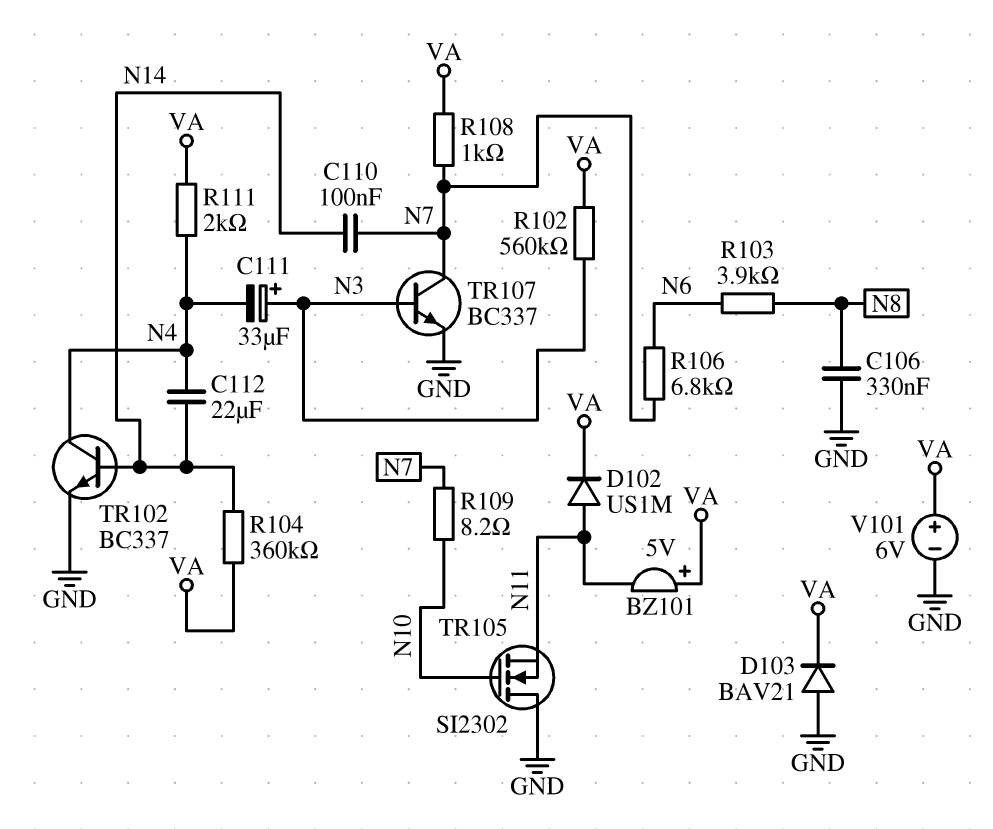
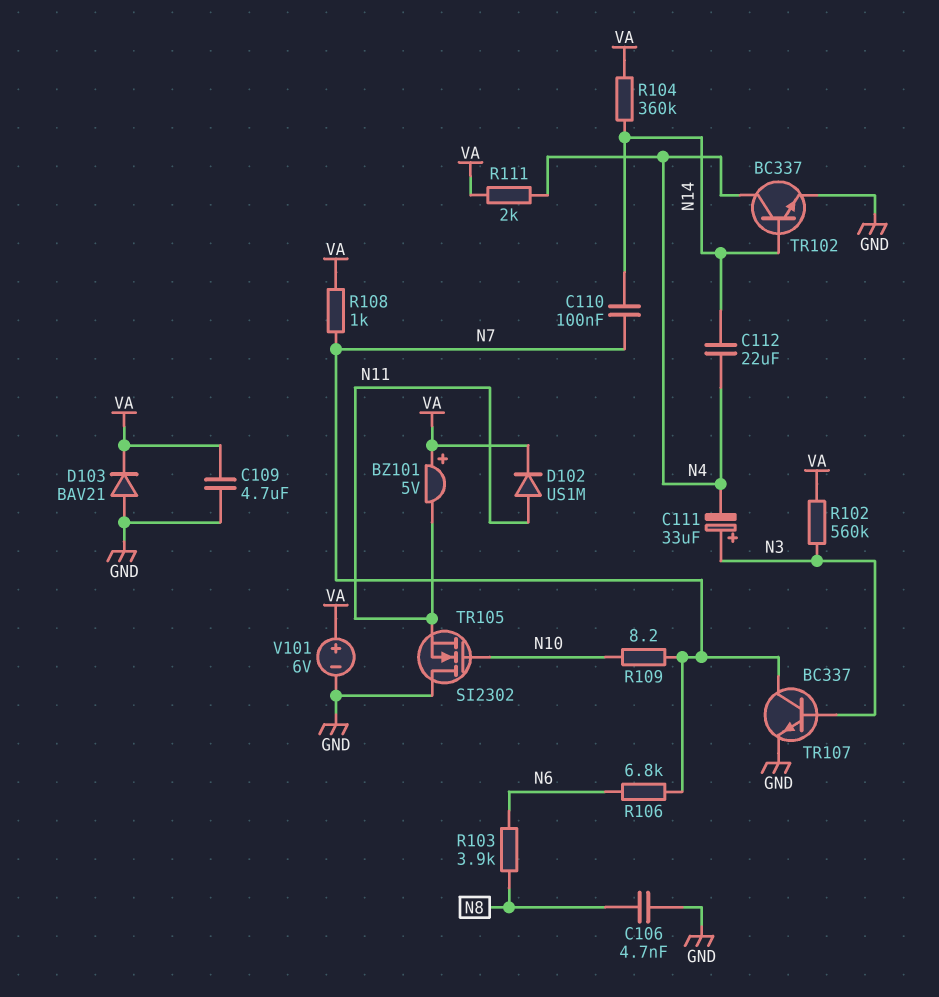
C106: 330nF (GND, N8) -> 4.7nF (GND, N8)
C109: none -> 4.7uF (GND, VA)

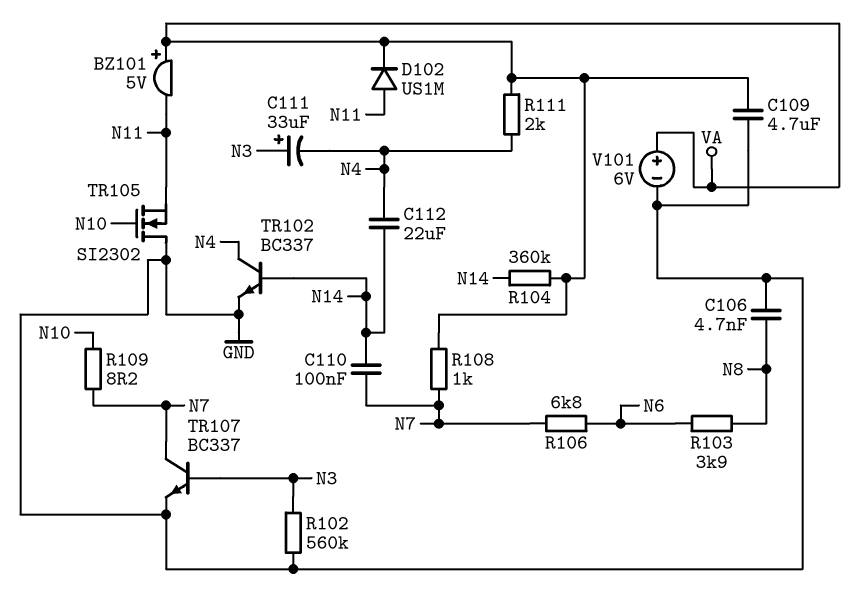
D103: diode BAV21 (A GND, K VA) -> none
R102: 560k (N3, VA) -> 560k (GND, N3)

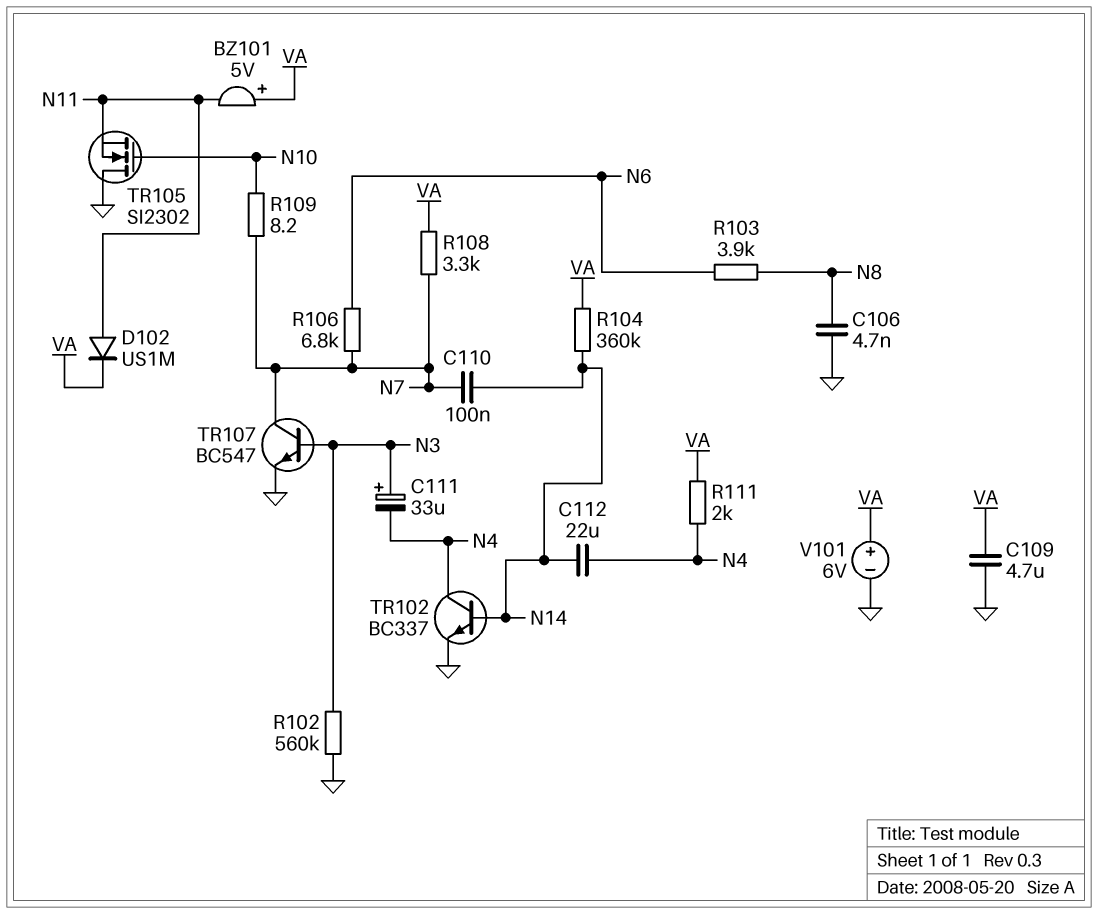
R108: 1k (N7, VA) -> 3.3k (N7, VA)
TR107: NPN BC337 (B N3, C N7, E GND) -> NPN BC547 (B N3, C N7, E GND)

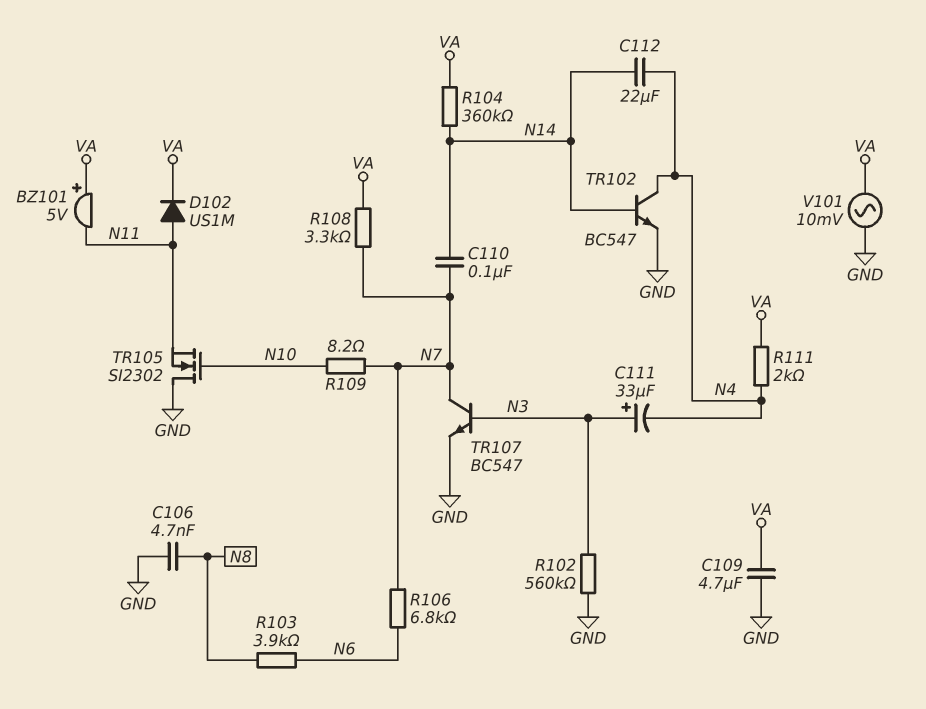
TR102: NPN BC337 (B N14, C N4, E GND) -> NPN BC547 (B N14, C N4, E GND)
V101: 6V (plus VA, minus GND) -> AC 10mV (GND, VA)

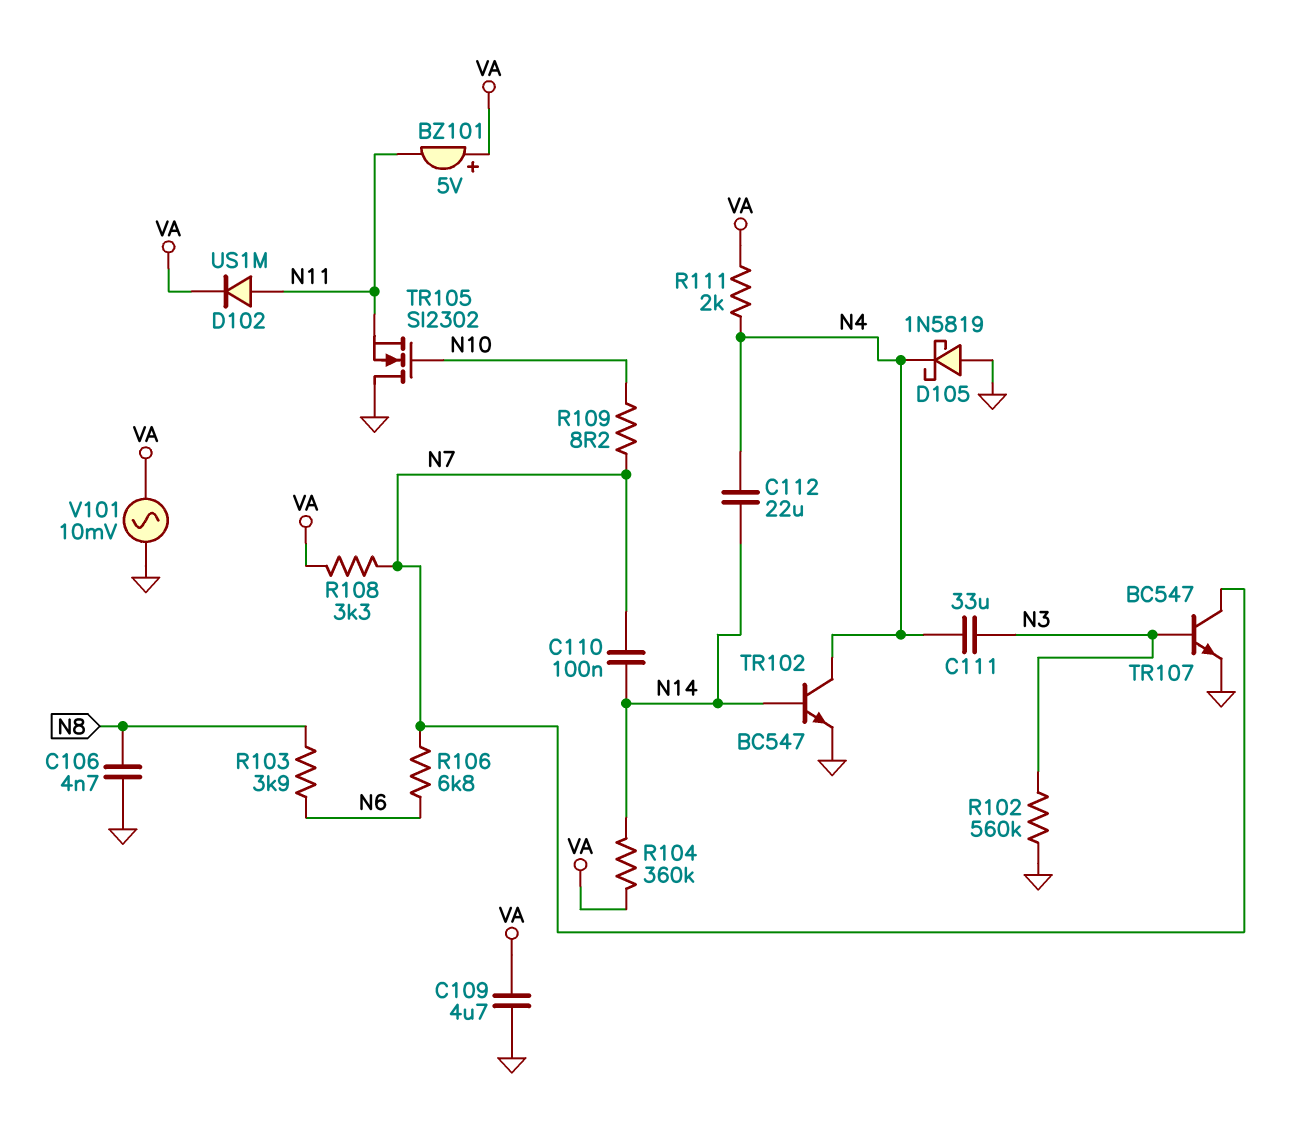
C111: 33uF (plus N3, minus N4) -> 33uF (N3, N4)
D105: none -> schottky 1N5819 (A GND, K N4)

